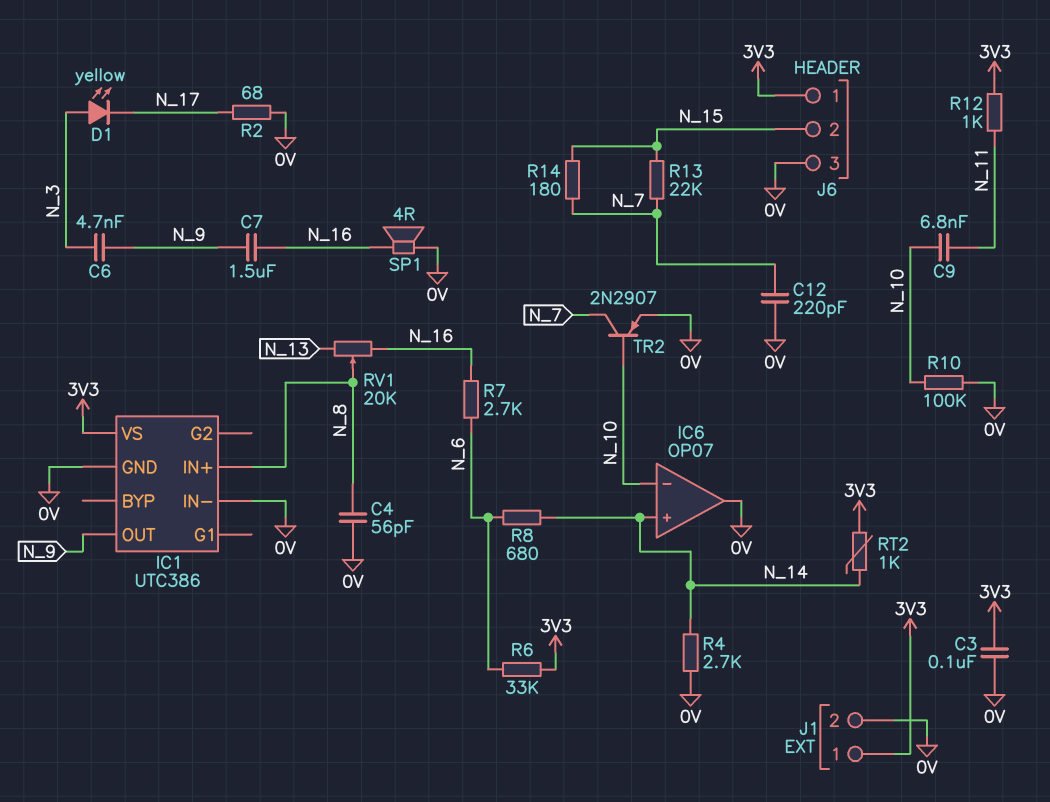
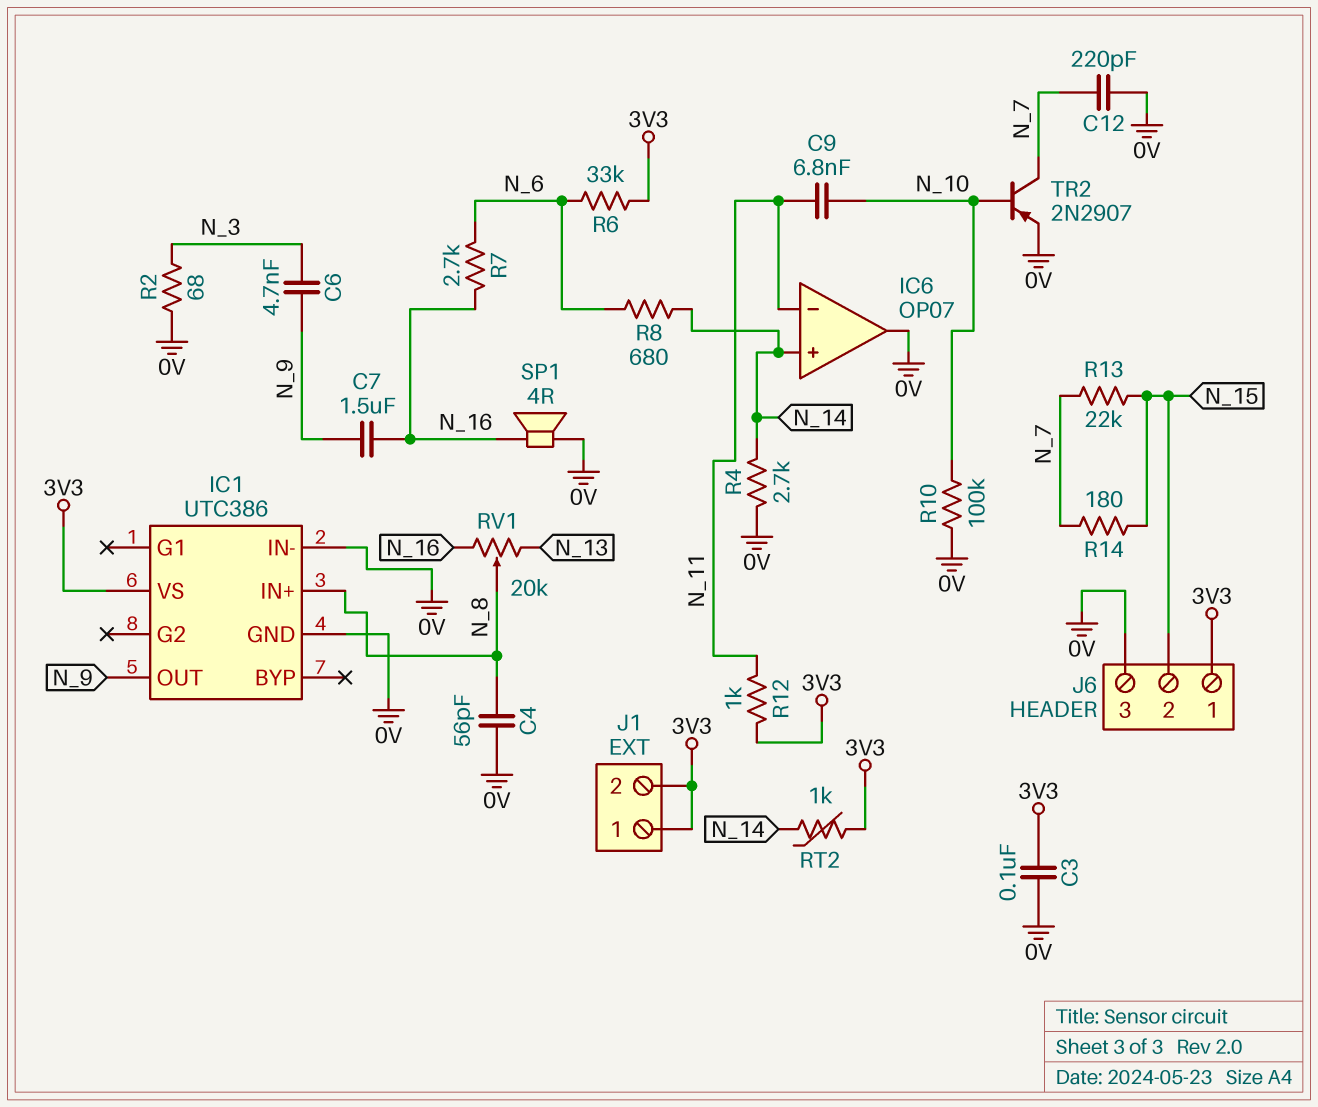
D1: LED yellow (A N_3, K N_17) -> none
IC6 pin in-: N_10 -> N_11
J1 pin 2: 0V -> 3V3
R2: 68 (0V, N_17) -> 68 (0V, N_3)

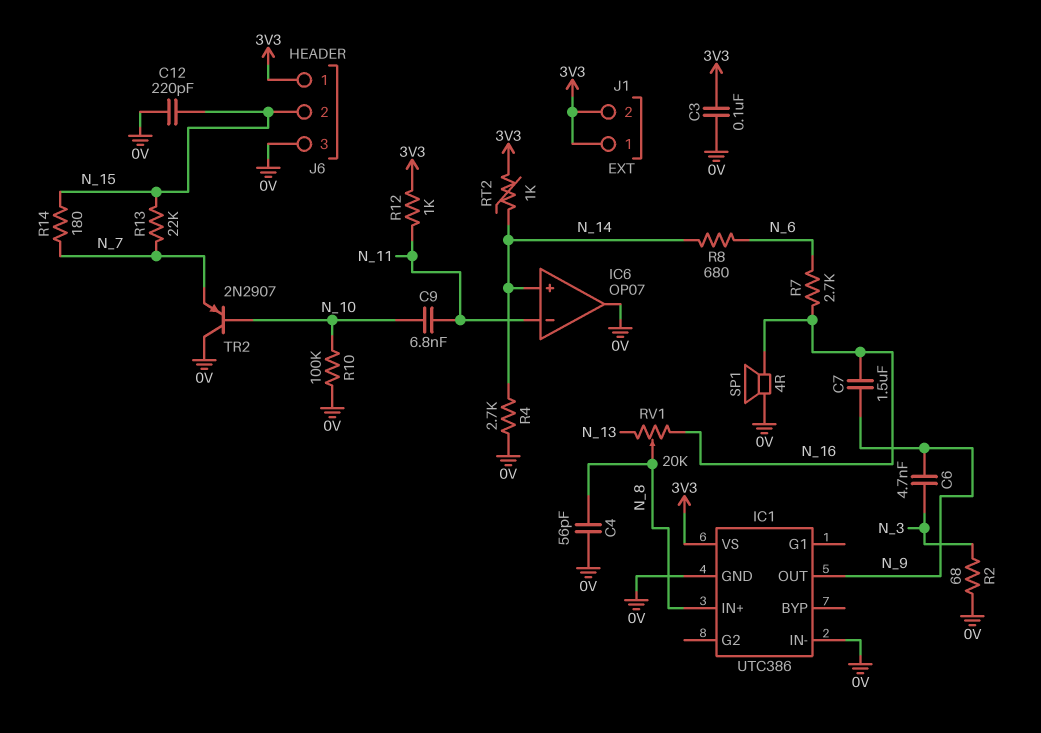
C12: 220pF (0V, N_7) -> 220pF (0V, N_15)
R6: 33k (3V3, N_6) -> none
TR2: PNP 2N2907 (B N_10, C N_7, E 0V) -> PNP 2N2907 (B N_10, C 0V, E N_7)

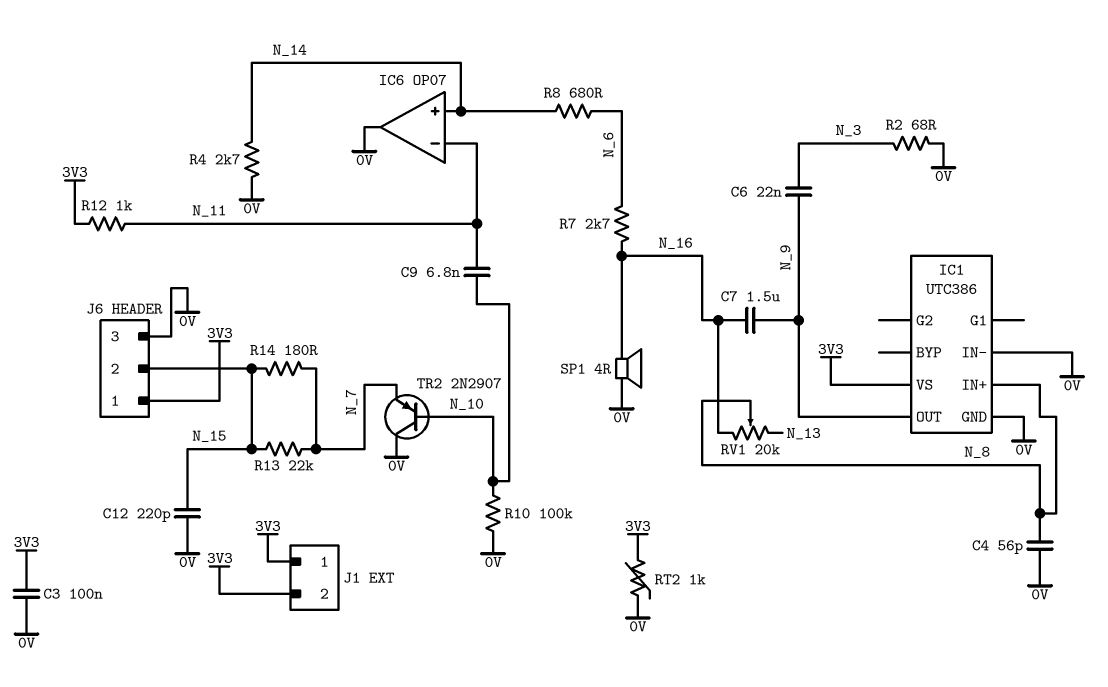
C6: 4.7nF (N_3, N_9) -> 22nF (N_3, N_9)
RT2: 1k (3V3, N_14) -> 1k (0V, 3V3)

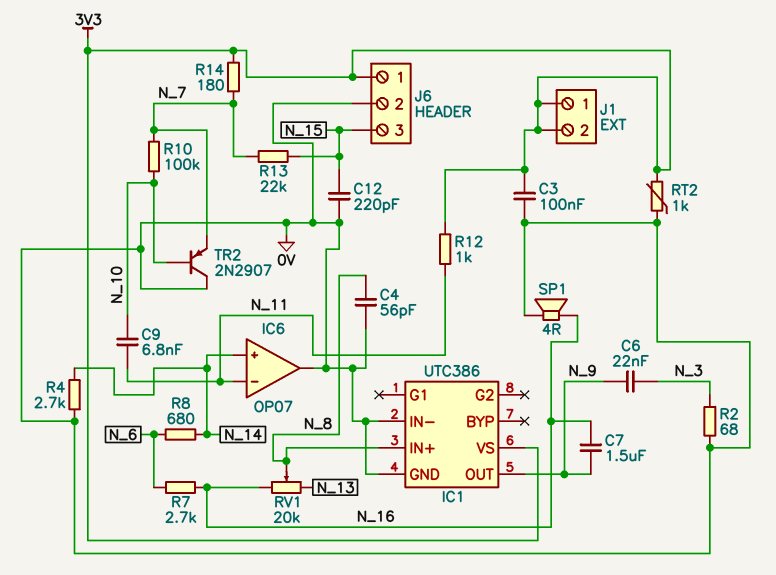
J6 pin 2: N_15 -> 0V
J6 pin 3: 0V -> N_15
R10: 100k (0V, N_10) -> 100k (N_7, N_10)
R14: 180 (N_7, N_15) -> 180 (3V3, N_7)

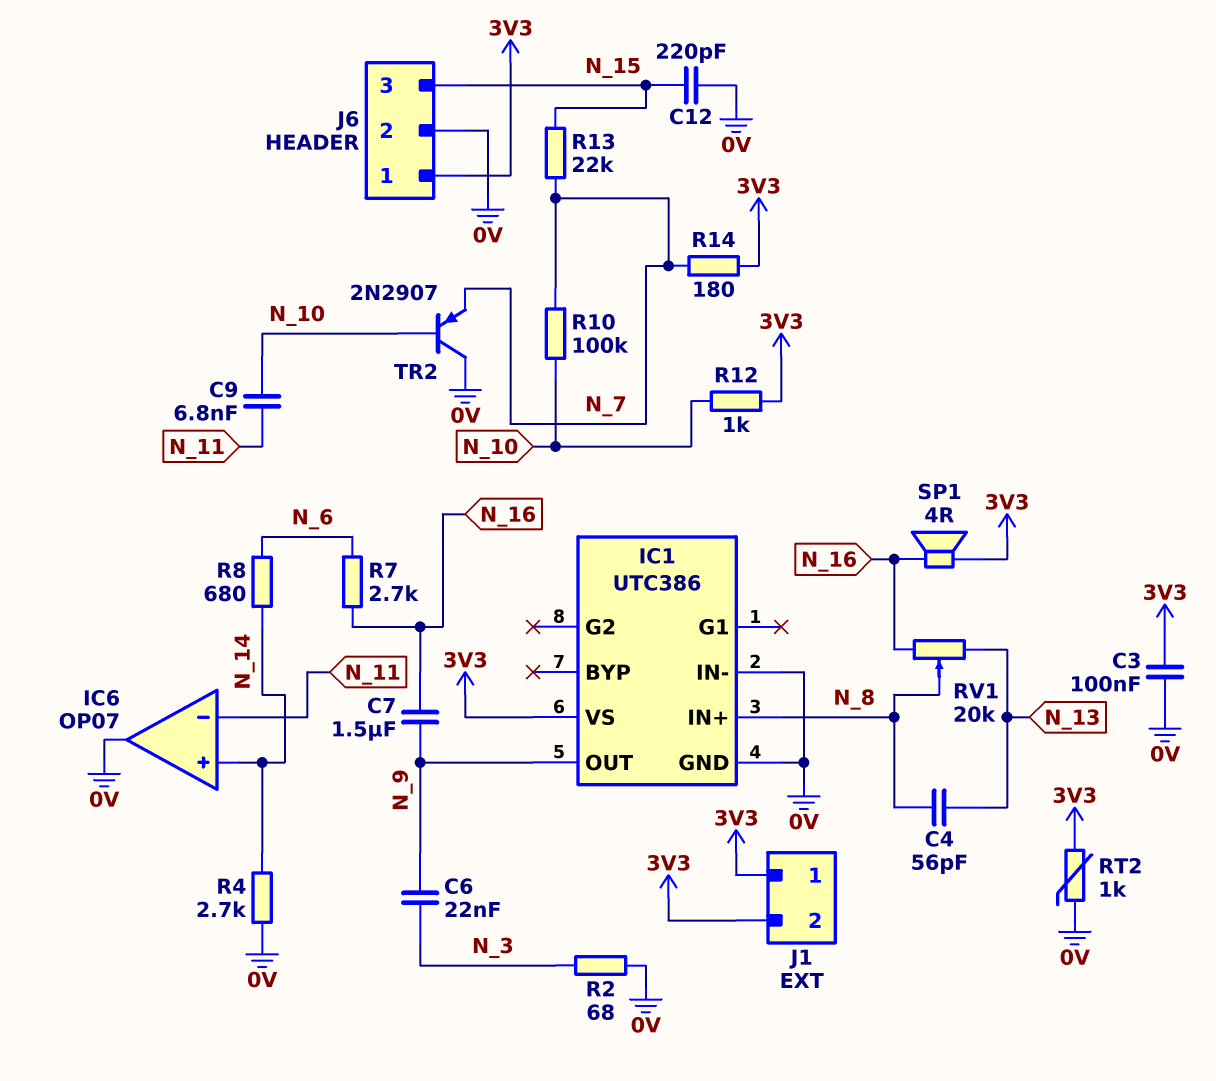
C4: 56pF (0V, N_8) -> 56pF (N_8, N_13)
R12: 1k (3V3, N_11) -> 1k (3V3, N_10)
SP1: speaker 4R (0V, N_16) -> speaker 4R (3V3, N_16)

